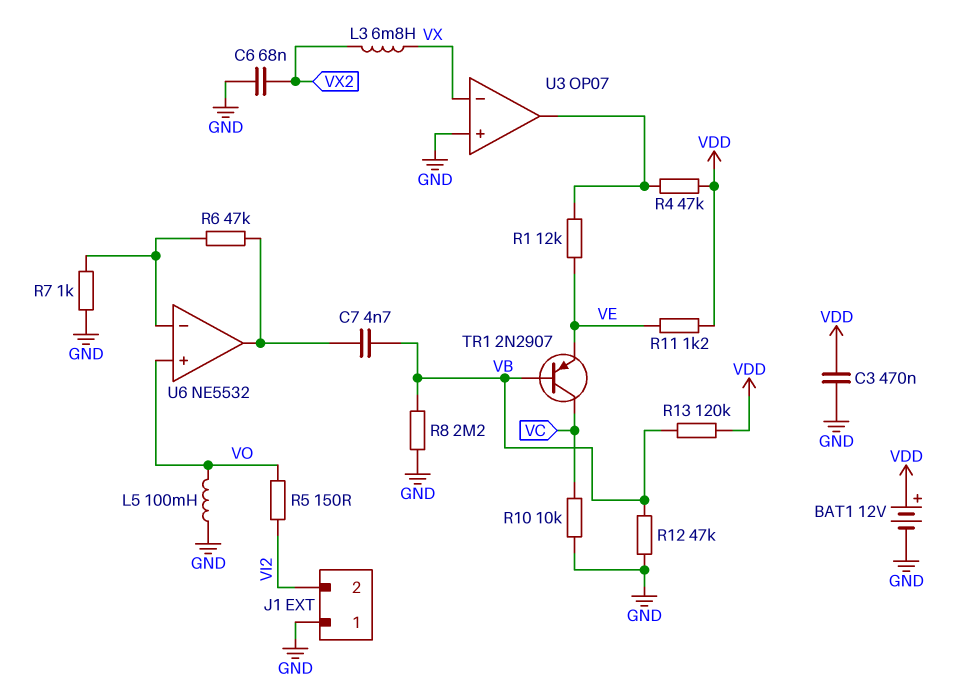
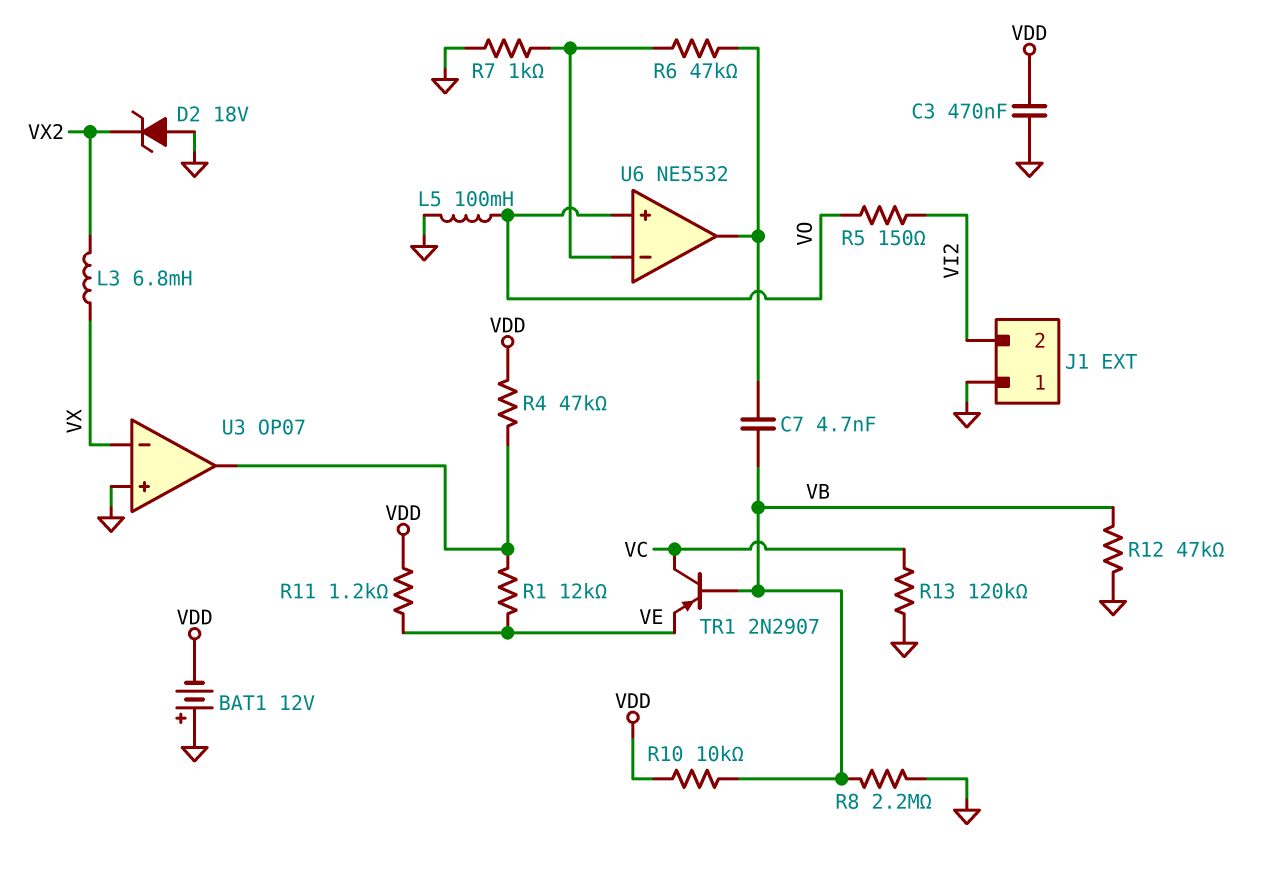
BAT1: 12V (plus VDD, minus GND) -> 12V (plus GND, minus VDD)
C6: 68nF (GND, VX2) -> none
D2: none -> zener 18V (A GND, K VX2)
R10: 10k (GND, VC) -> 10k (VB, VDD)
R13: 120k (VB, VDD) -> 120k (GND, VC)

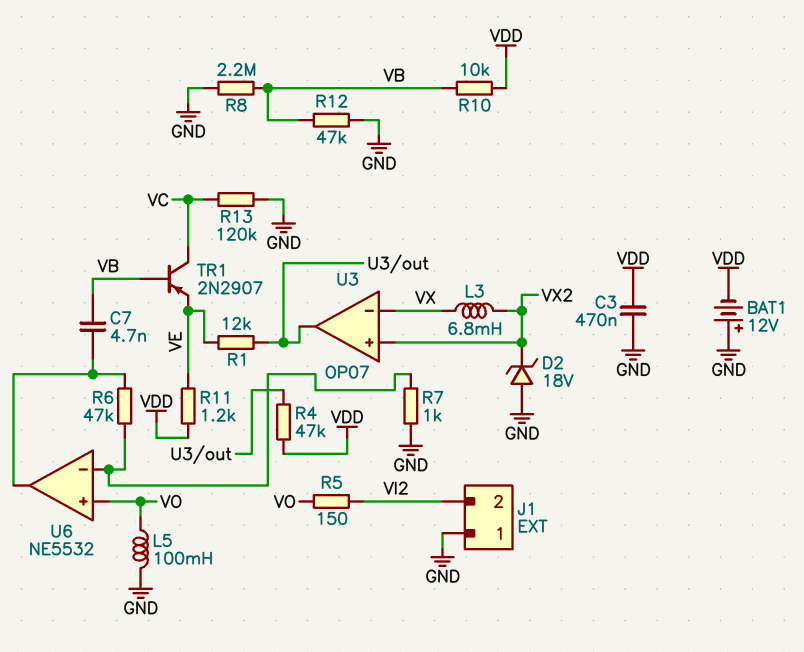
U3 pin in+: GND -> VX2

